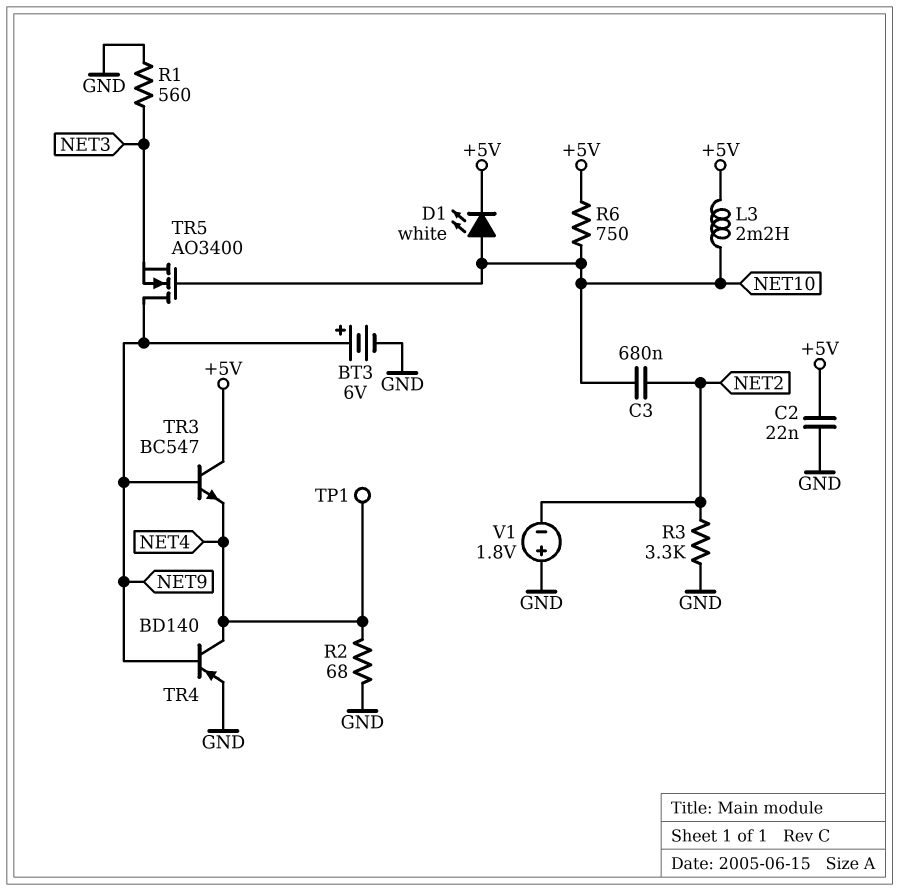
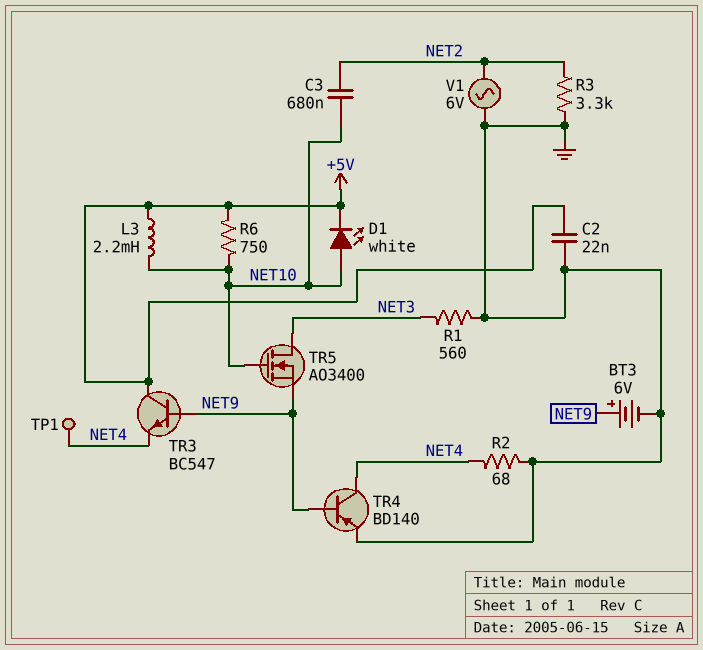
TR5: NMOS AO3400 (G NET10, D NET9, S NET3) -> NMOS AO3400 (G NET10, D NET3, S NET9)
V1: 1.8V (plus GND, minus NET2) -> AC 6V (GND, NET2)

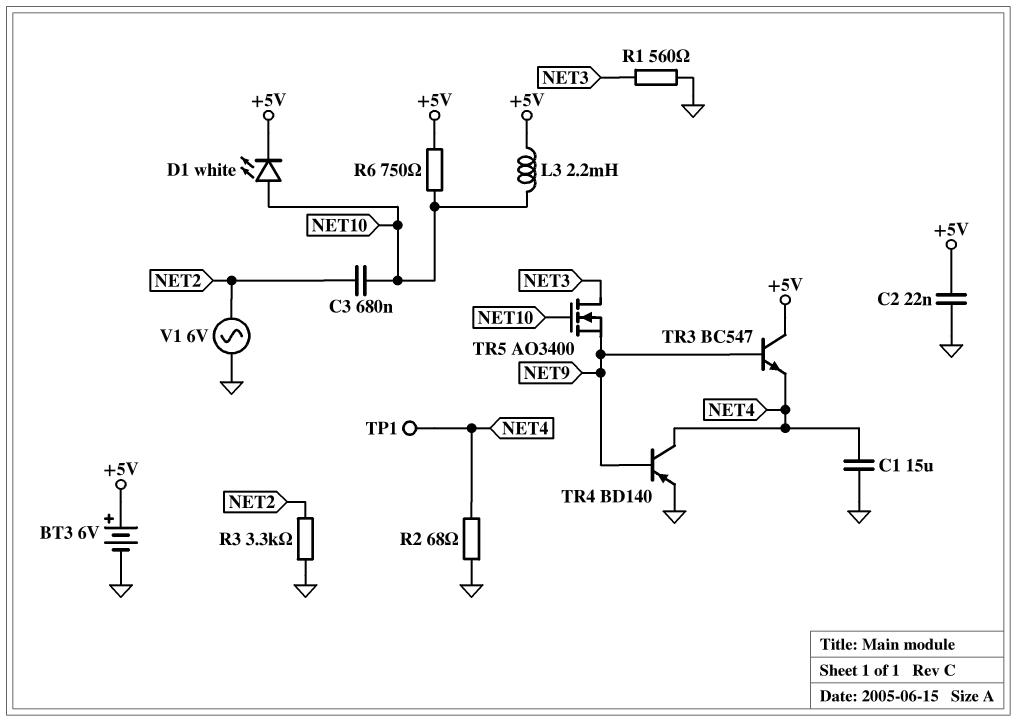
BT3: 6V (plus NET9, minus GND) -> 6V (plus +5V, minus GND)
C1: none -> 15uF (GND, NET4)

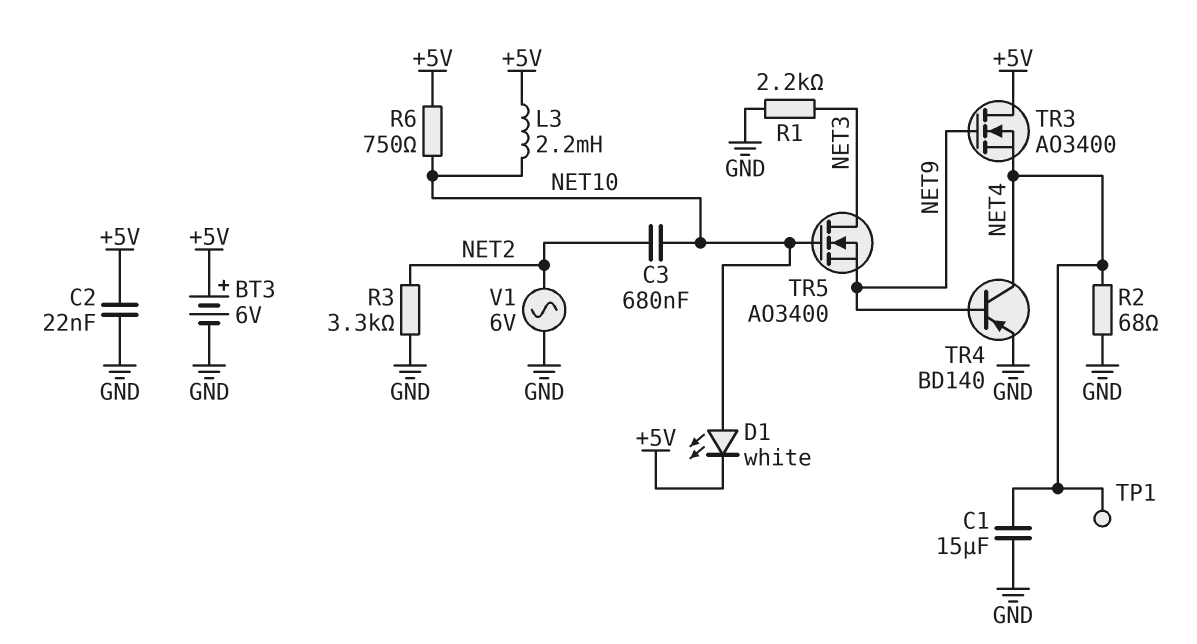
R1: 560 (GND, NET3) -> 2.2k (GND, NET3)
TR3: NPN BC547 (B NET9, C +5V, E NET4) -> NMOS AO3400 (G NET9, D +5V, S NET4)

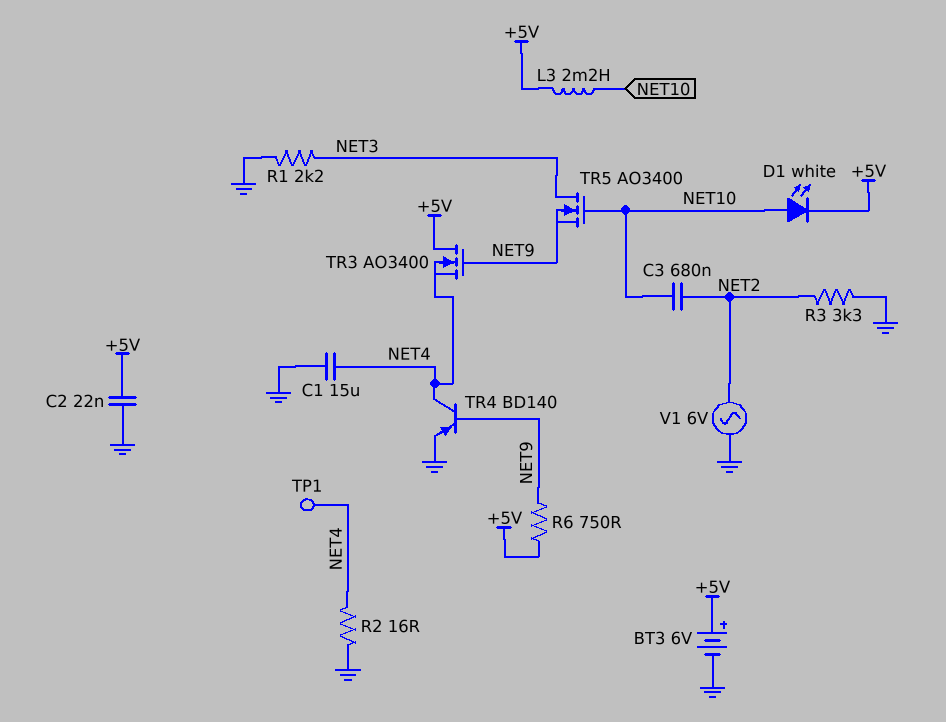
R2: 68 (GND, NET4) -> 16 (GND, NET4)
R6: 750 (+5V, NET10) -> 750 (+5V, NET9)

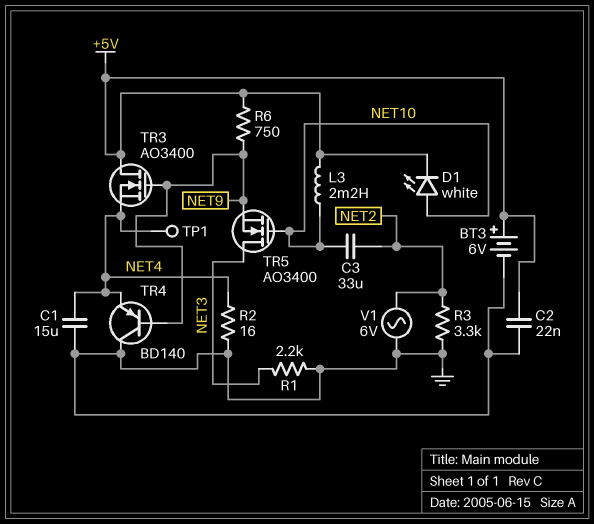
C3: 680nF (NET2, NET10) -> 33uF (NET2, NET10)
TR4: PNP BD140 (B NET9, C NET4, E GND) -> PNP BD140 (B NET9, C GND, E NET4)

